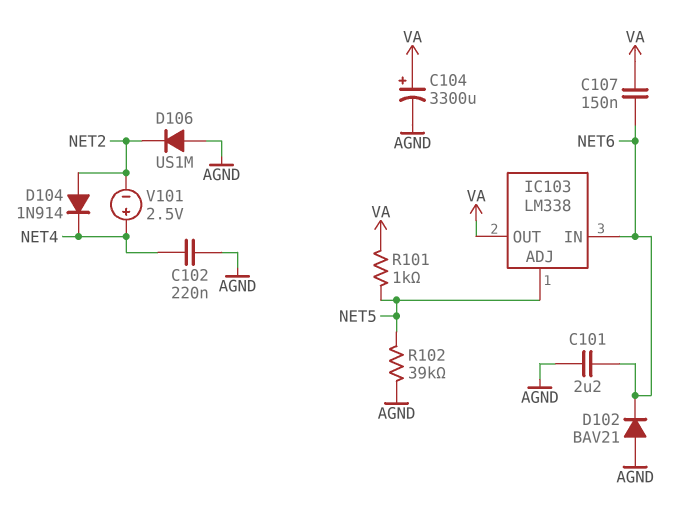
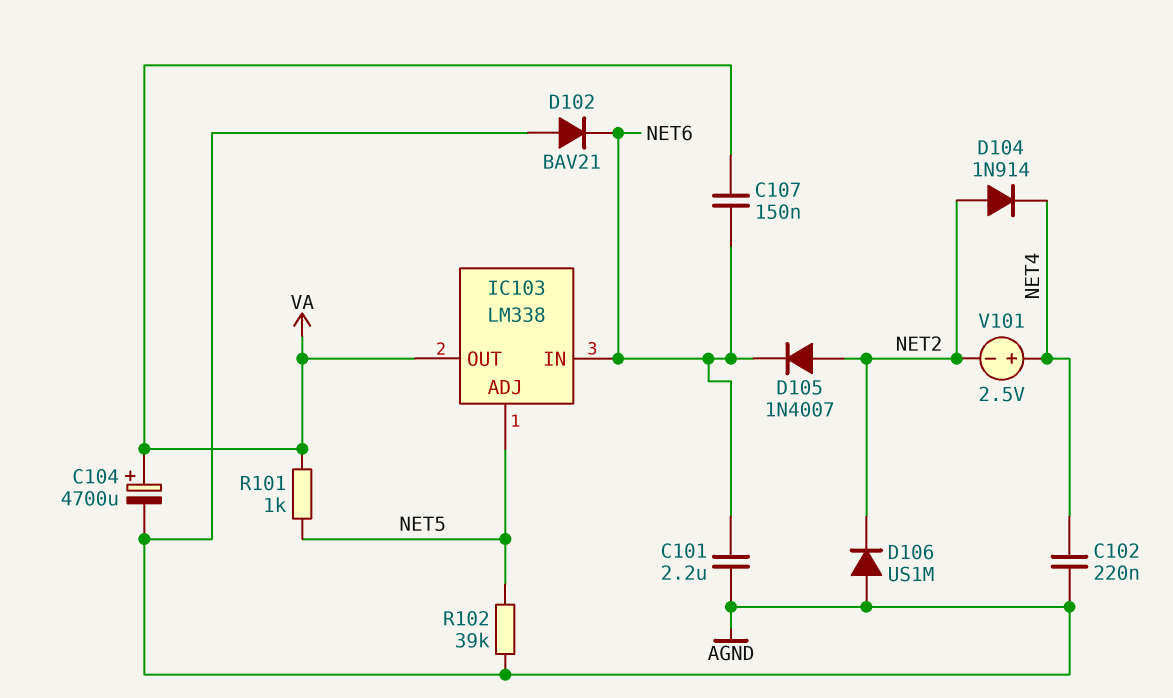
C104: 3300uF (plus VA, minus AGND) -> 4700uF (plus VA, minus AGND)
D105: none -> diode 1N4007 (A NET2, K NET6)

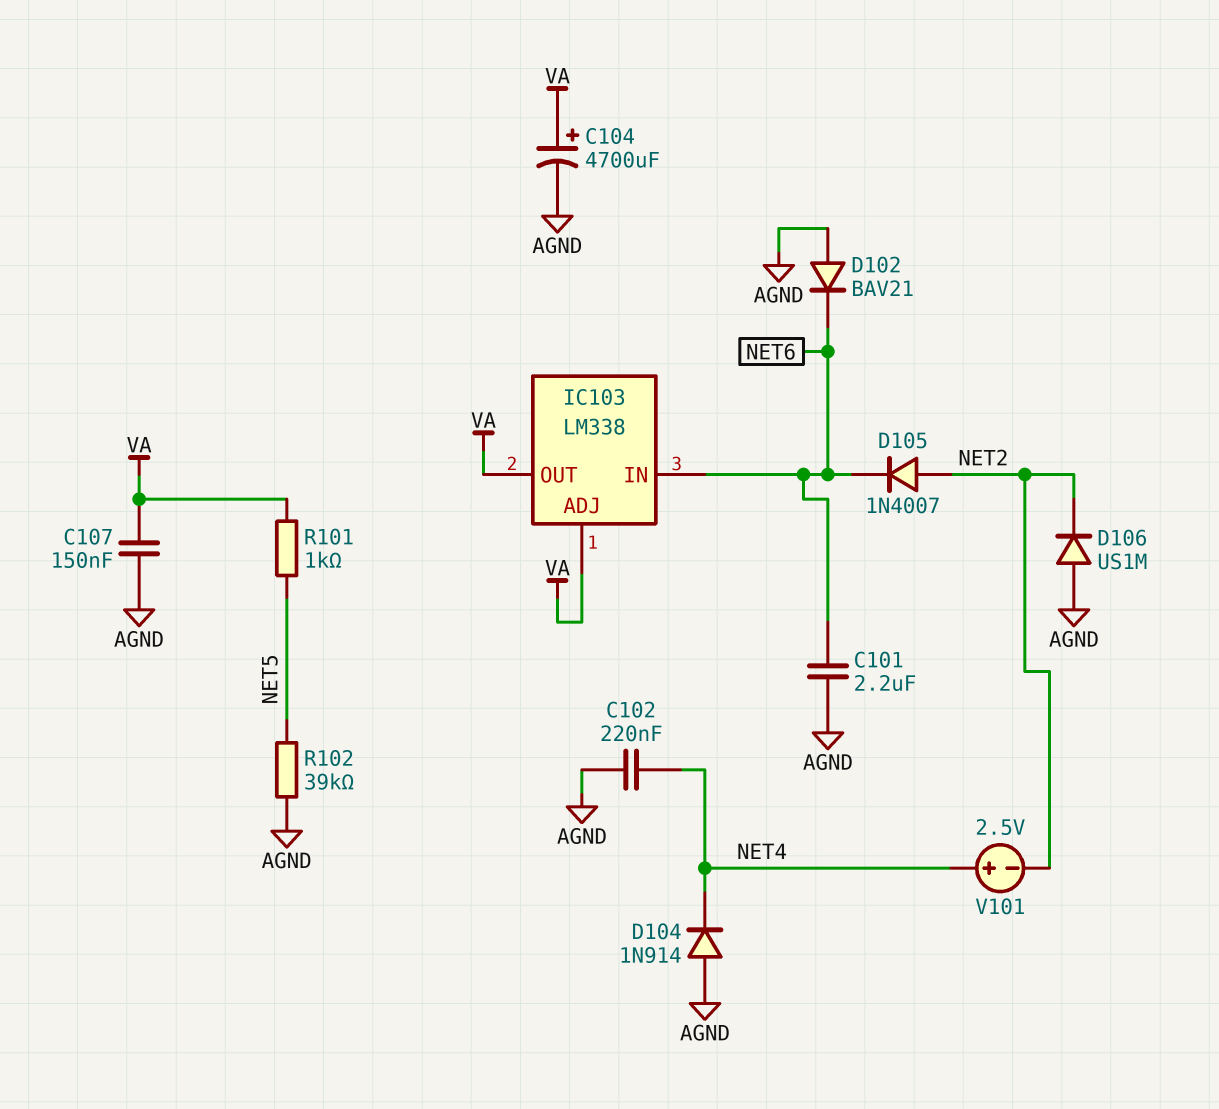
C107: 150nF (NET6, VA) -> 150nF (AGND, VA)
D104: diode 1N914 (A NET2, K NET4) -> diode 1N914 (A AGND, K NET4)
IC103 pin ADJ: NET5 -> VA

